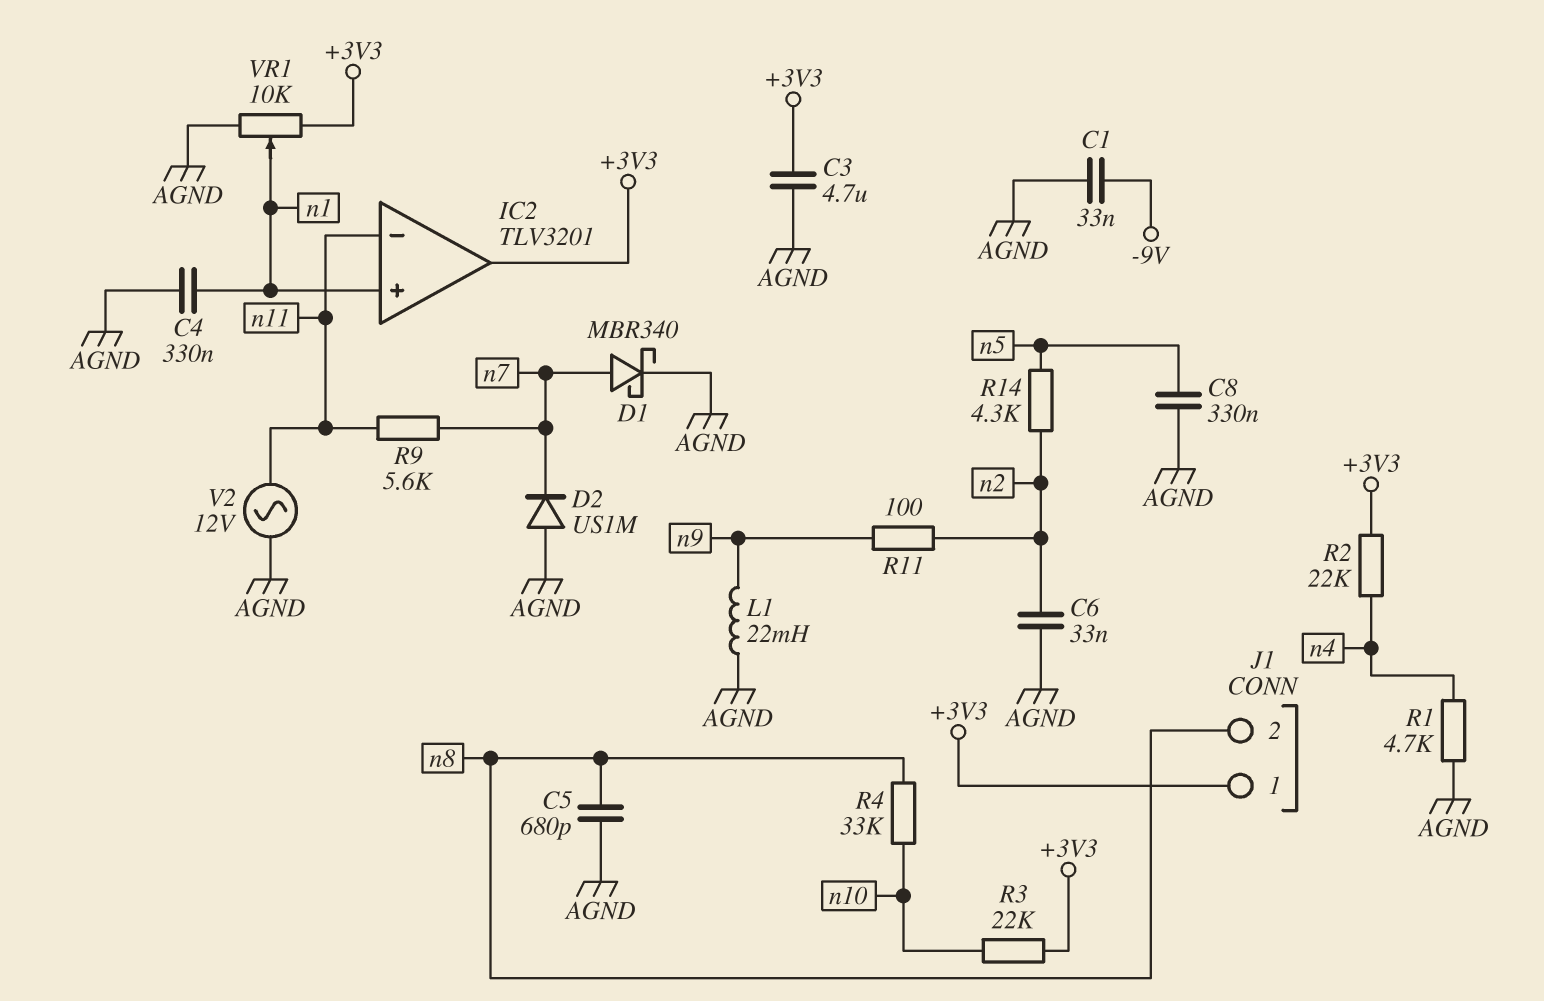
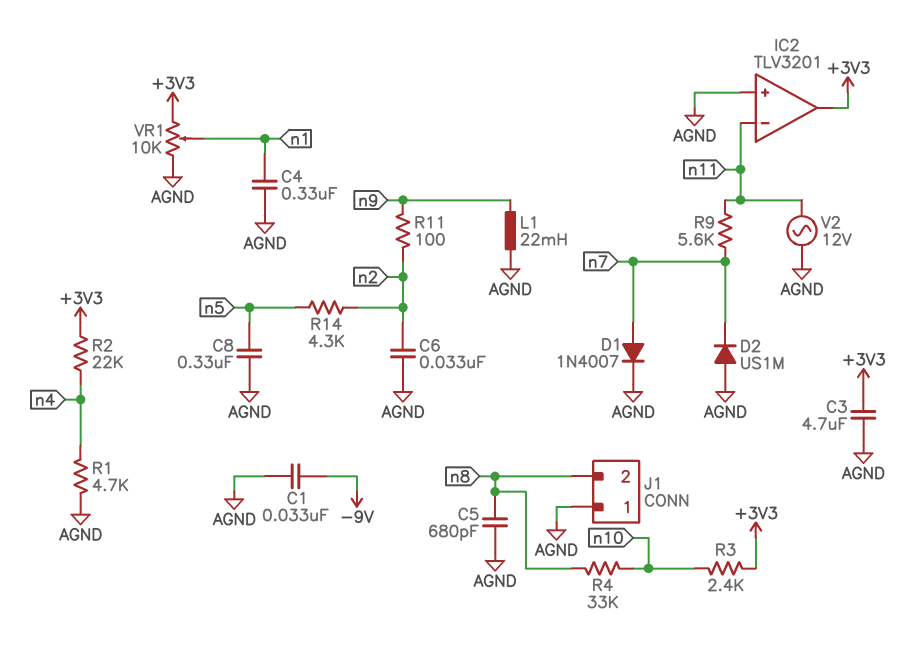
D1: schottky MBR340 (A n7, K AGND) -> diode 1N4007 (A n7, K AGND)
IC2 pin in+: n1 -> AGND
J1 pin 1: +3V3 -> AGND
R3: 22k (+3V3, n10) -> 2.4k (+3V3, n10)

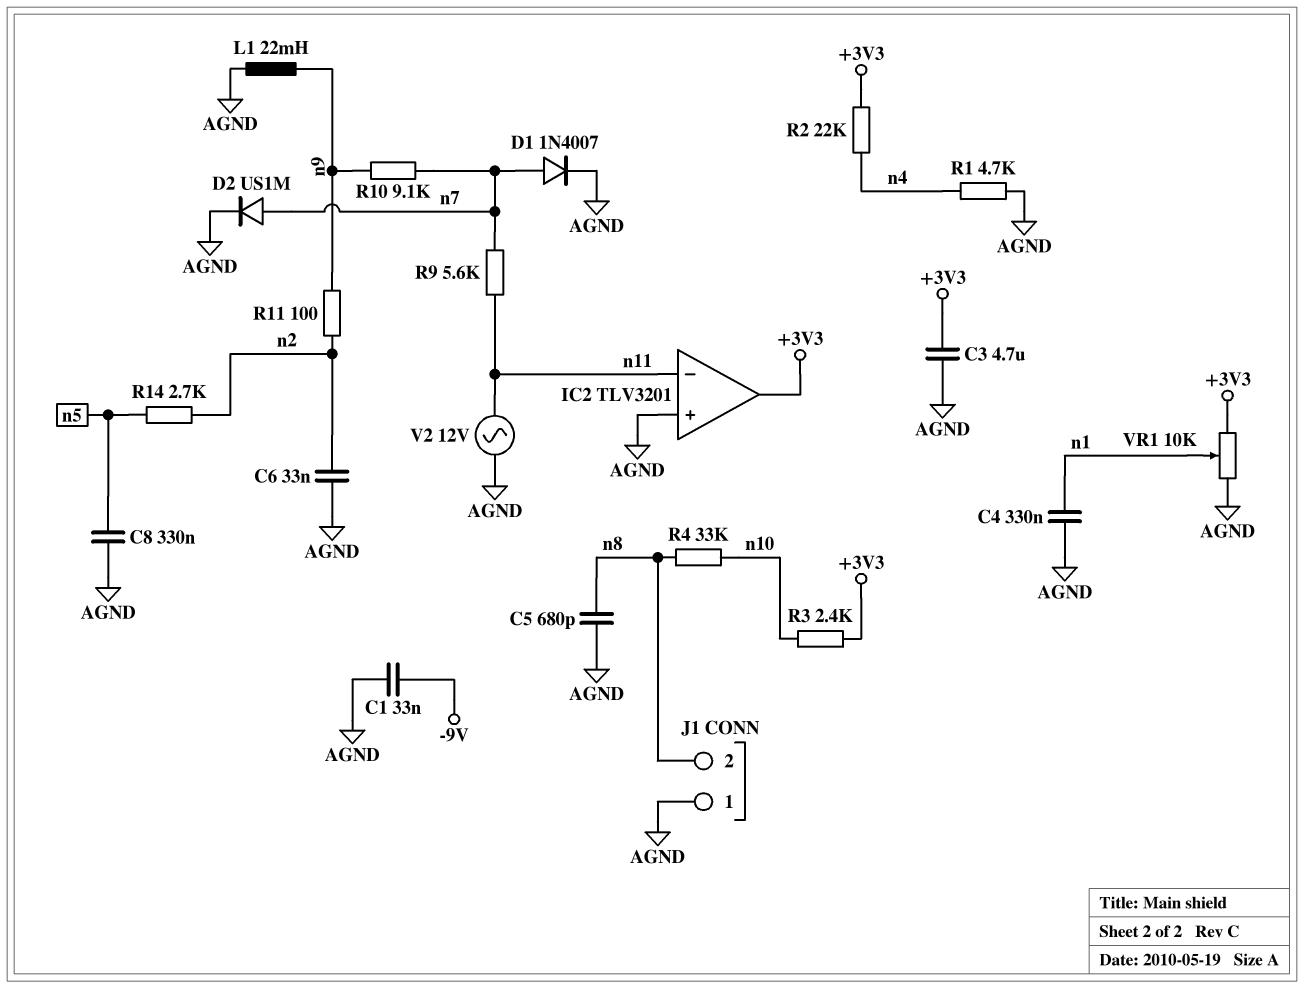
D2: diode US1M (A AGND, K n7) -> diode US1M (A n7, K AGND)
R10: none -> 9.1k (n7, n9)
R14: 4.3k (n2, n5) -> 2.7k (n2, n5)

